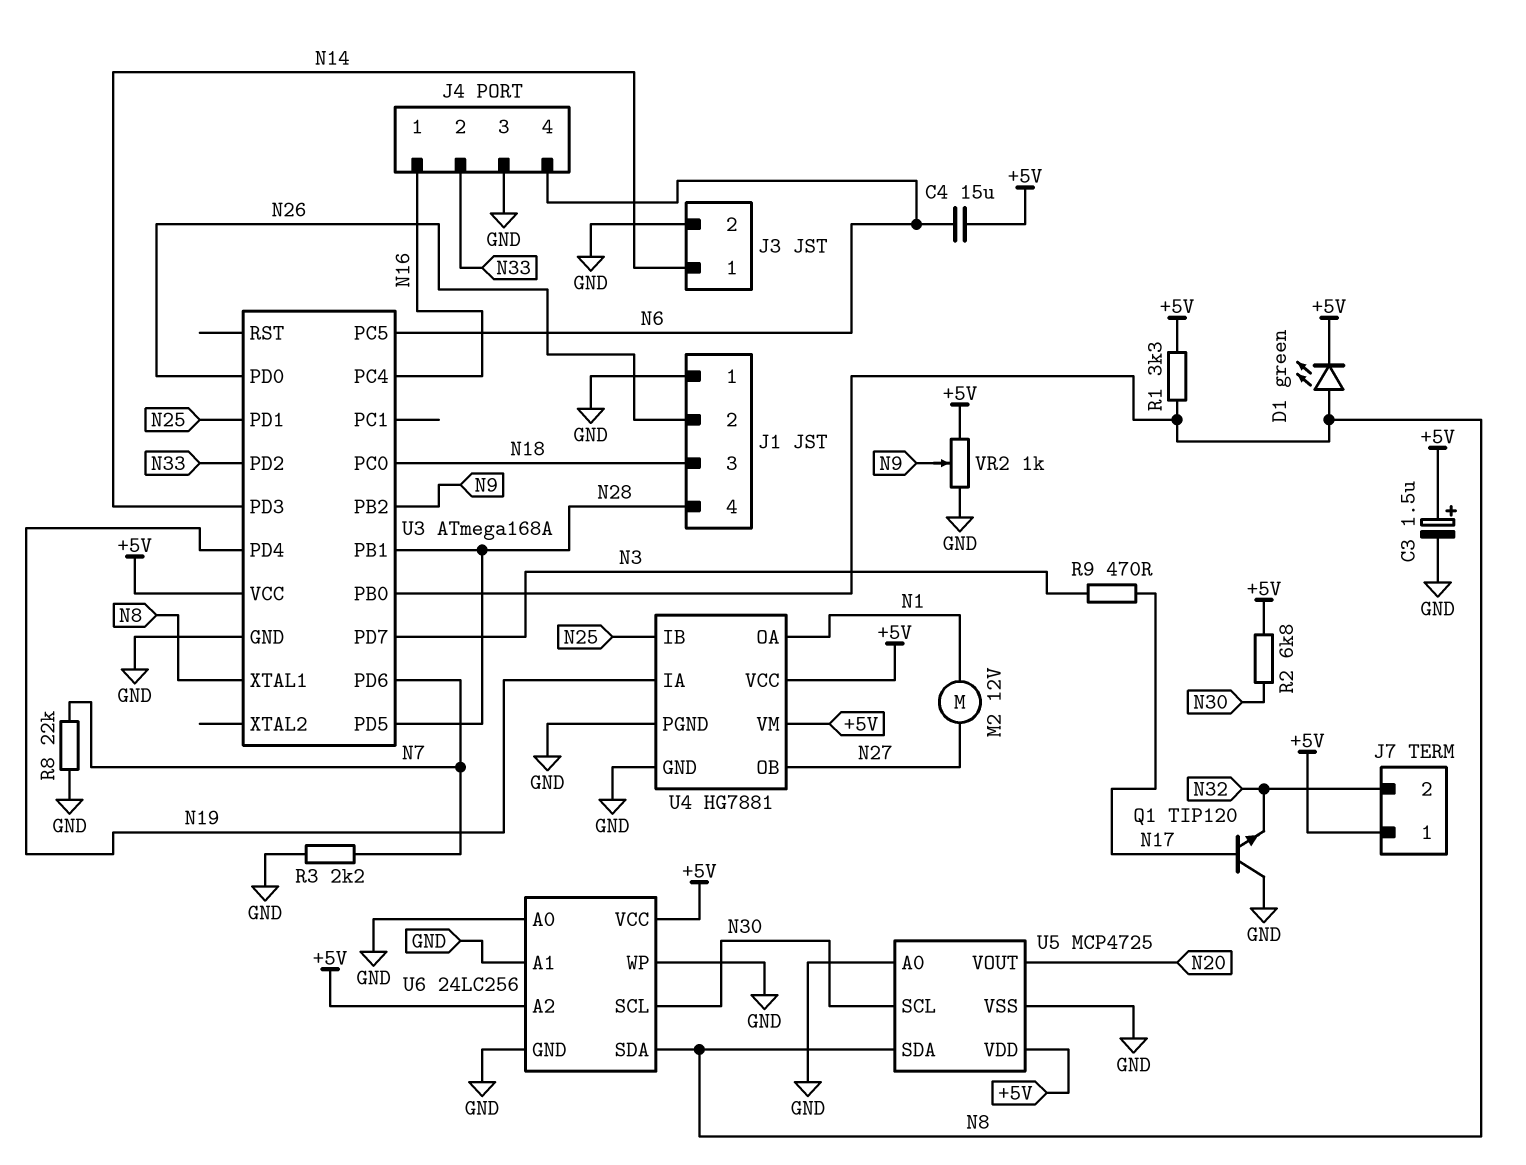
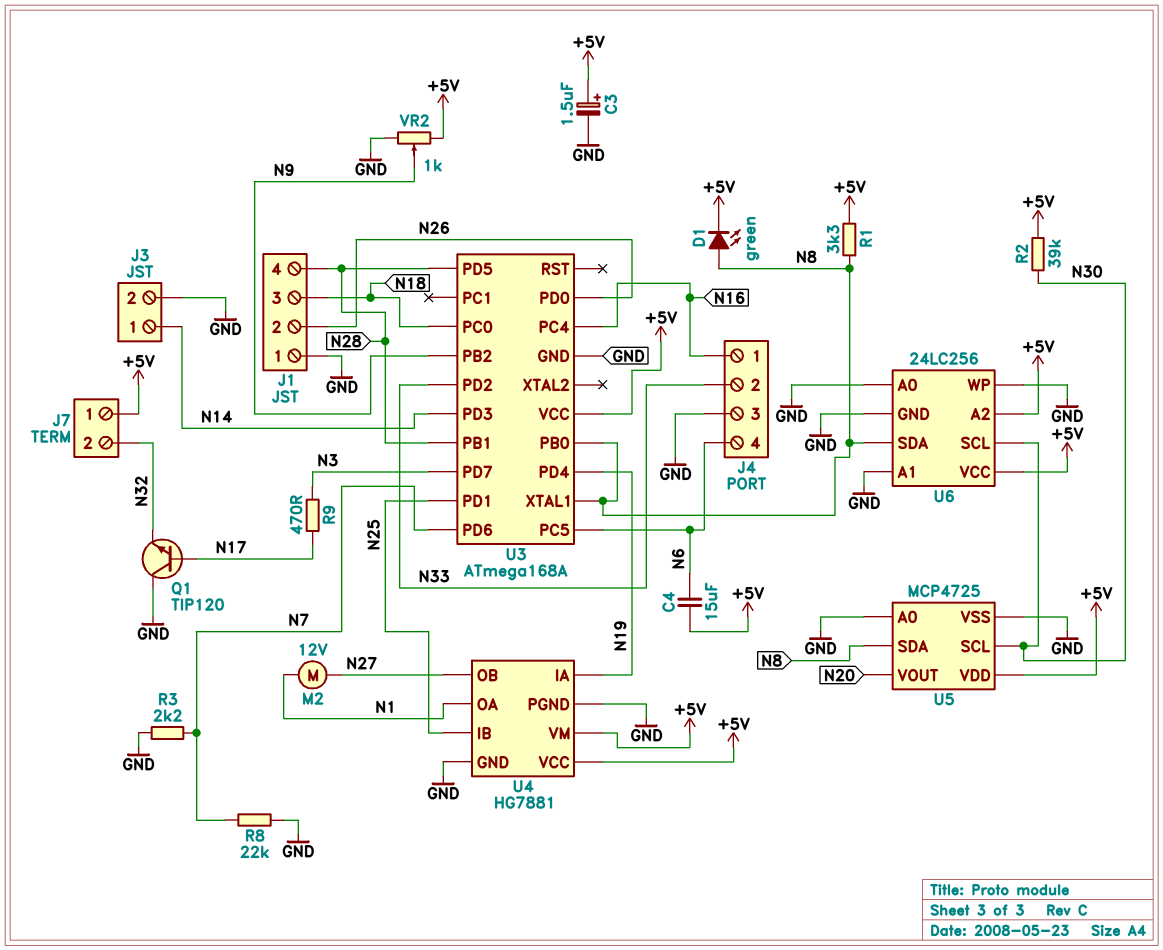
R2: 6.8k (+5V, N30) -> 39k (+5V, N30)

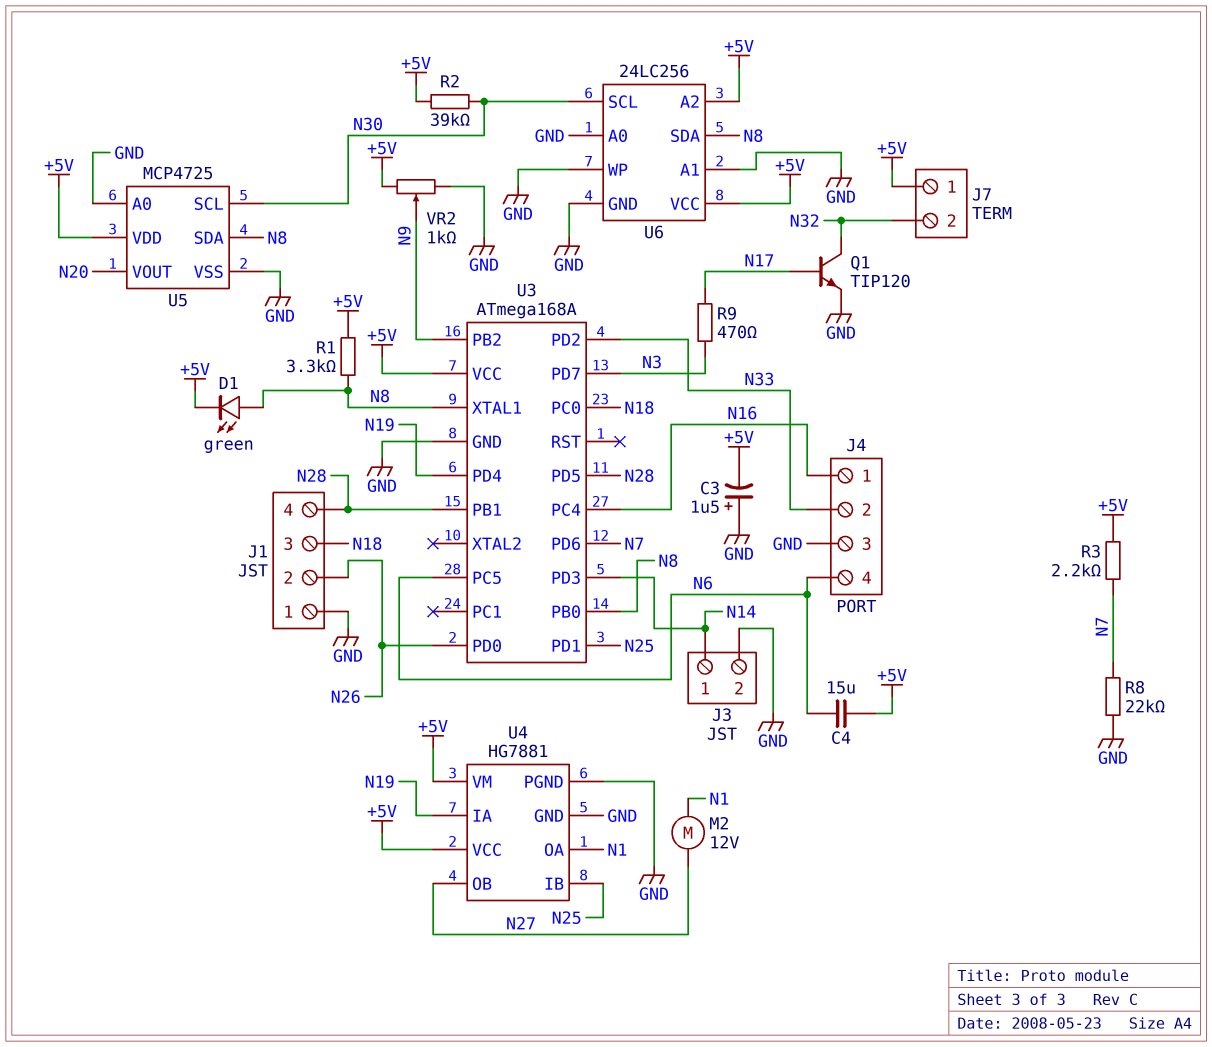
C3: 1.5uF (plus +5V, minus GND) -> 1.5uF (plus GND, minus +5V)
Q1: NPN TIP120 (B N17, C GND, E N32) -> NPN TIP120 (B N17, C N32, E GND)
R3: 2.2k (GND, N7) -> 2.2k (+5V, N7)

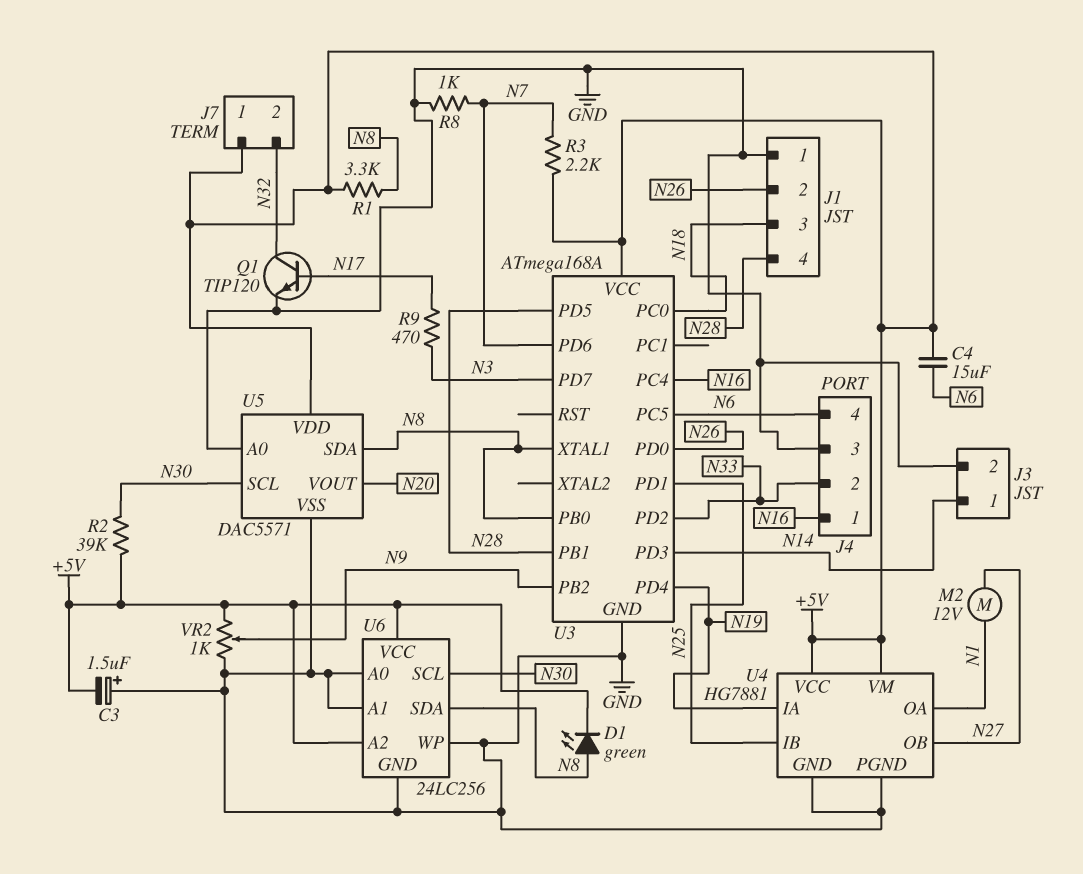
R8: 22k (GND, N7) -> 1k (GND, N7)
U5: MCP4725 -> DAC5571

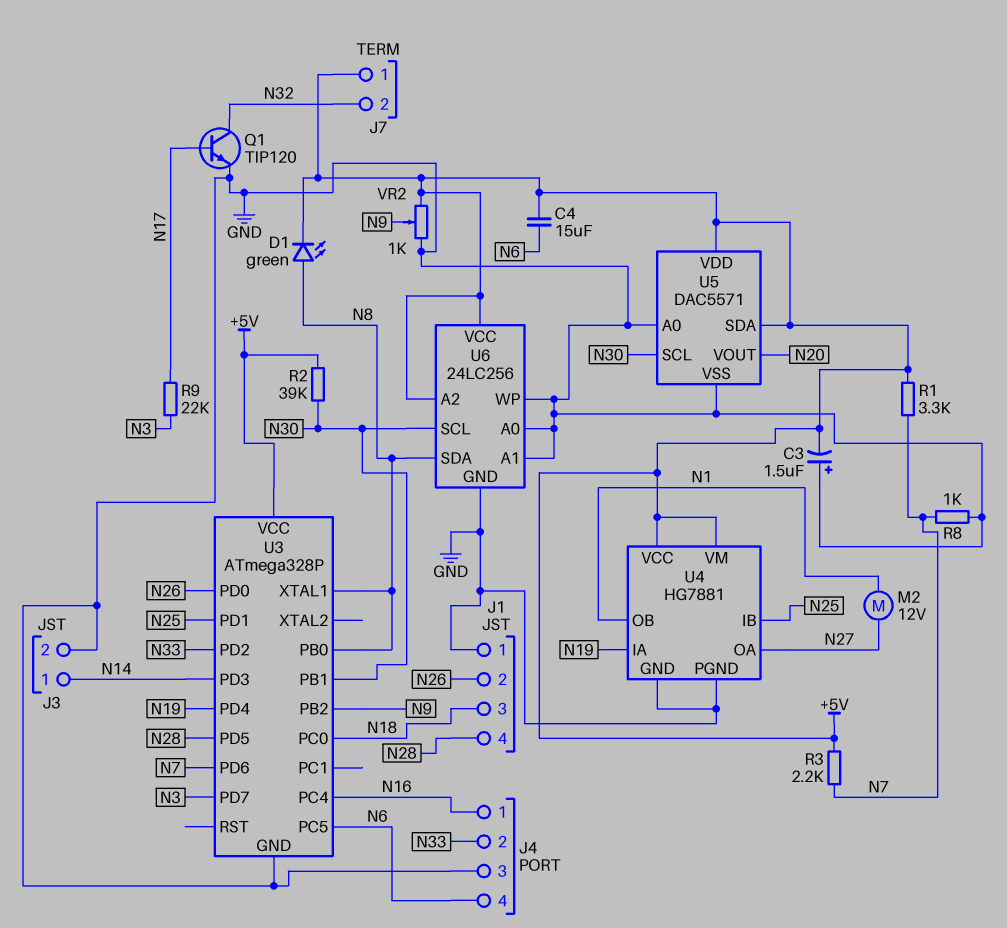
R1: 3.3k (+5V, N8) -> 3.3k (+5V, N7)
R9: 470 (N3, N17) -> 22k (N3, N17)
U3: ATmega168A -> ATmega328P
U3 pin PB1: N28 -> N30
U4 pin OA: N1 -> N27
U4 pin OB: N27 -> N1
U5 pin SDA: N8 -> +5V

